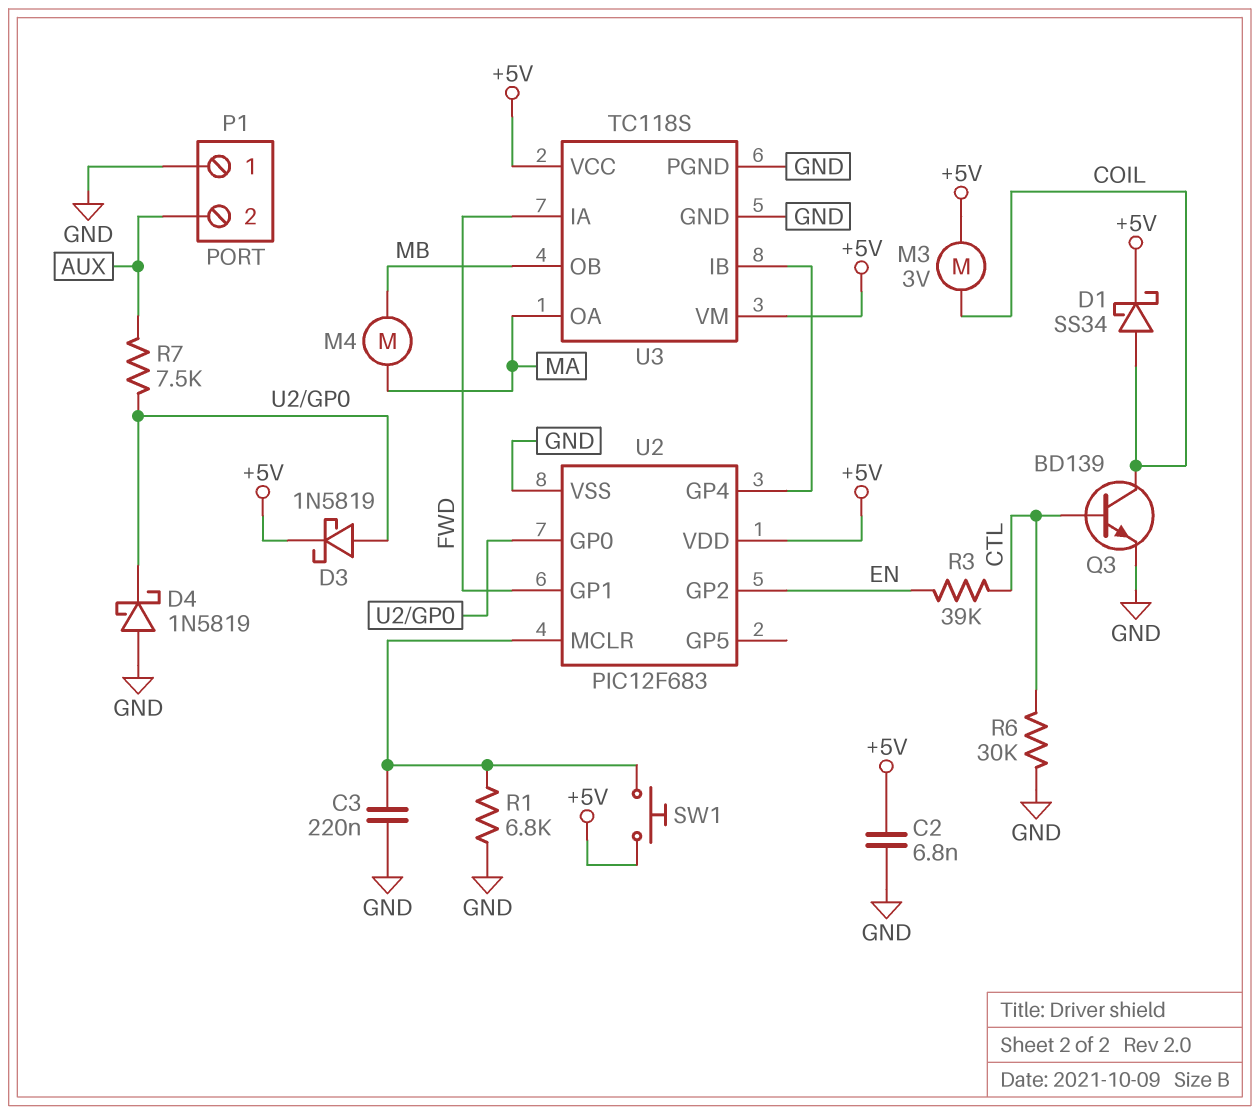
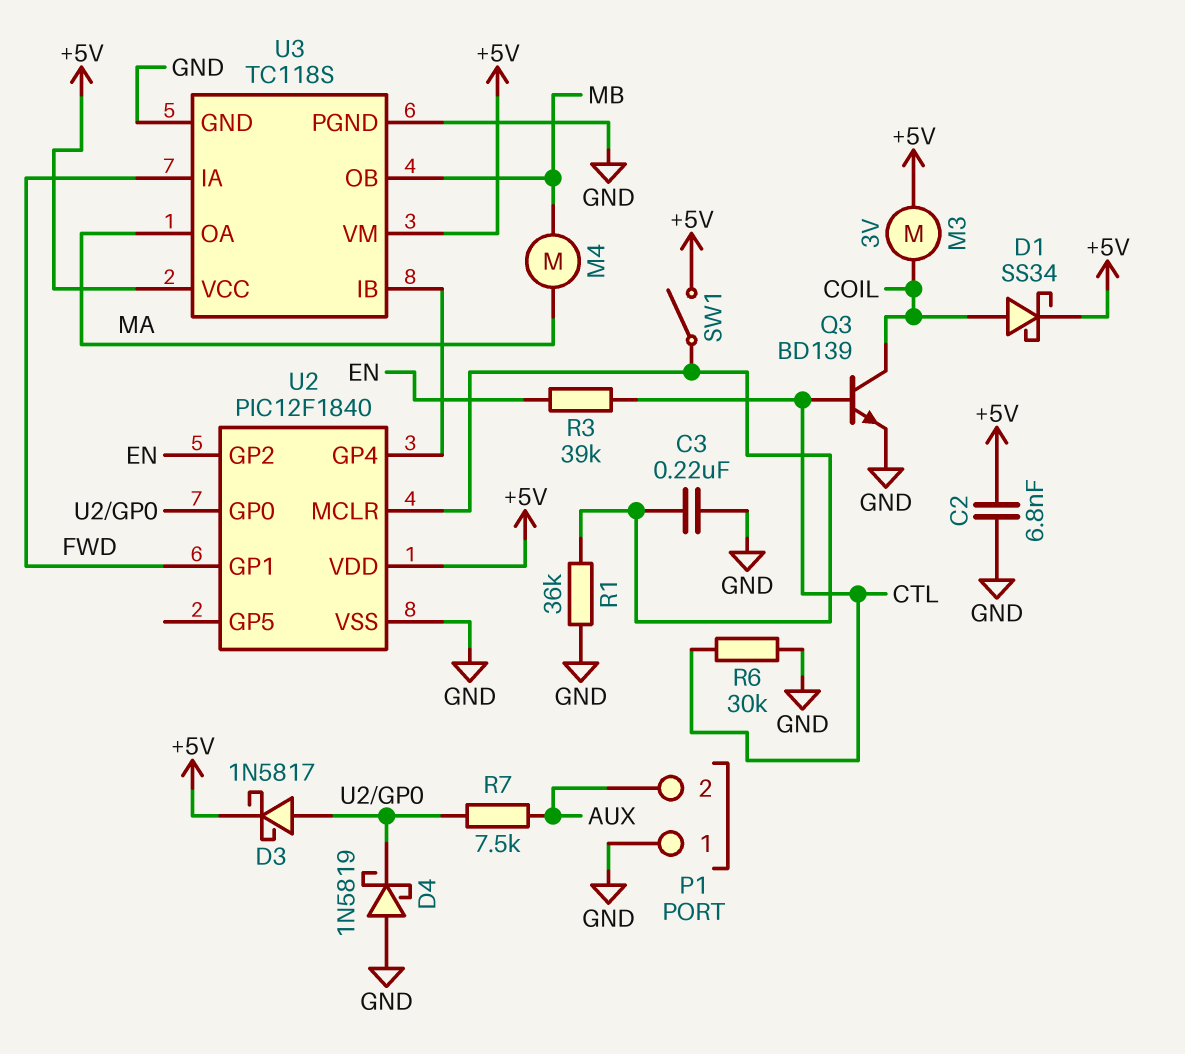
D3: schottky 1N5819 (A U2/GP0, K +5V) -> schottky 1N5817 (A U2/GP0, K +5V)
R1: 6.8k (GND, U2/MCLR) -> 36k (GND, U2/MCLR)
SW1: button (+5V, U2/MCLR) -> switch (+5V, U2/MCLR)
U2: PIC12F683 -> PIC12F1840

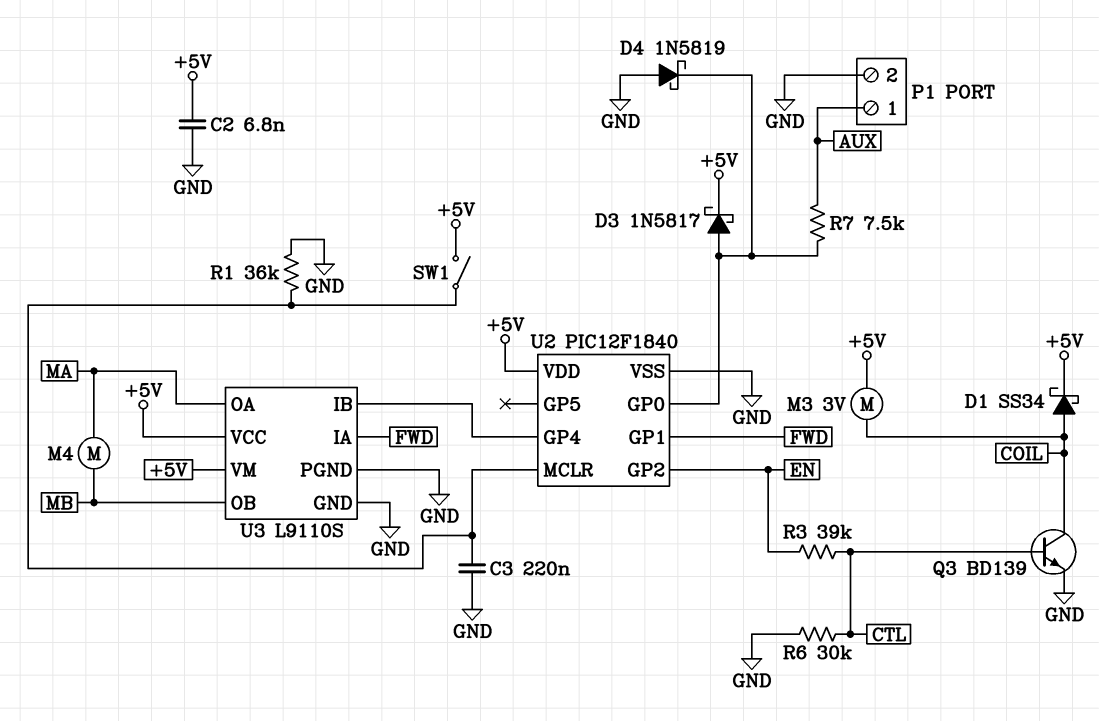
P1 pin 1: GND -> AUX
P1 pin 2: AUX -> GND
U3: TC118S -> L9110S

